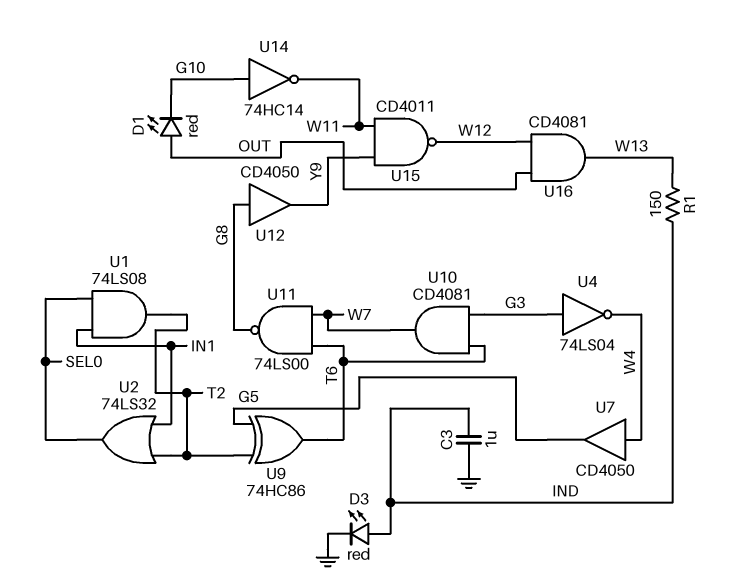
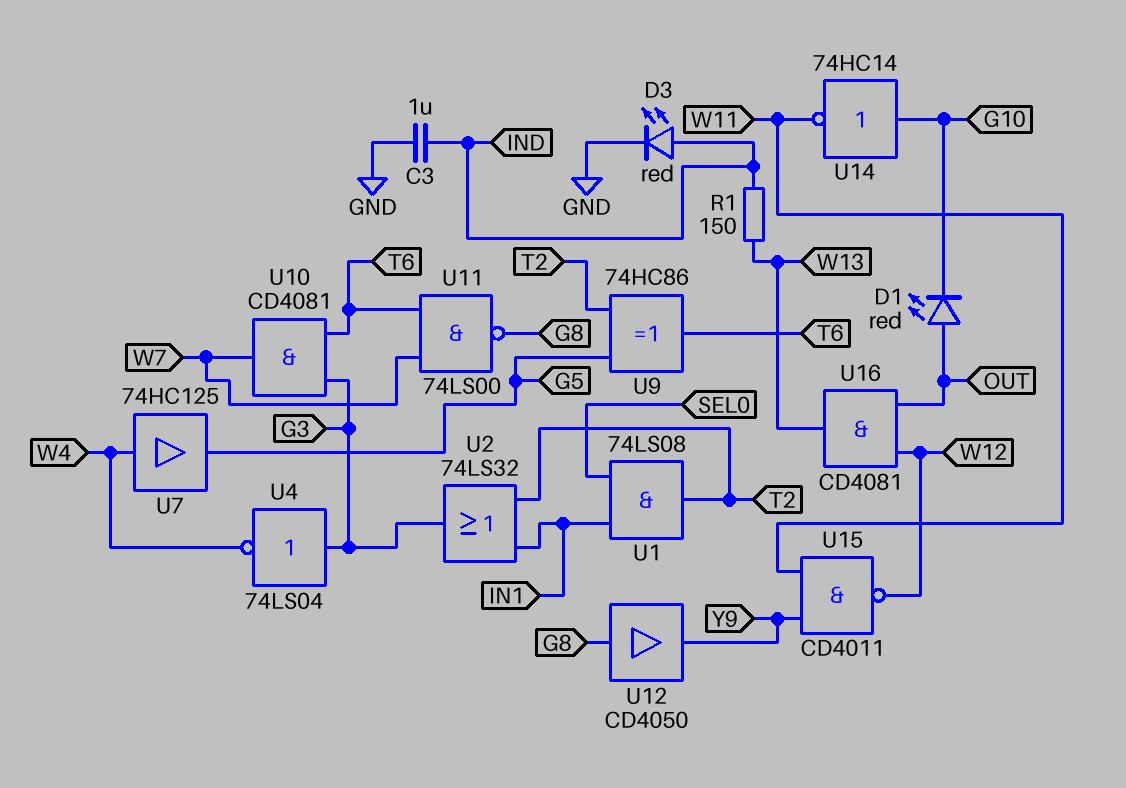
U2: OR 74LS32 (in IN1, in T2, out SEL0) -> OR 74LS32 (in IN1, in T2, out G3)
U7: buffer CD4050 (in W4, out G5) -> buffer 74HC125 (in W4, out G5)

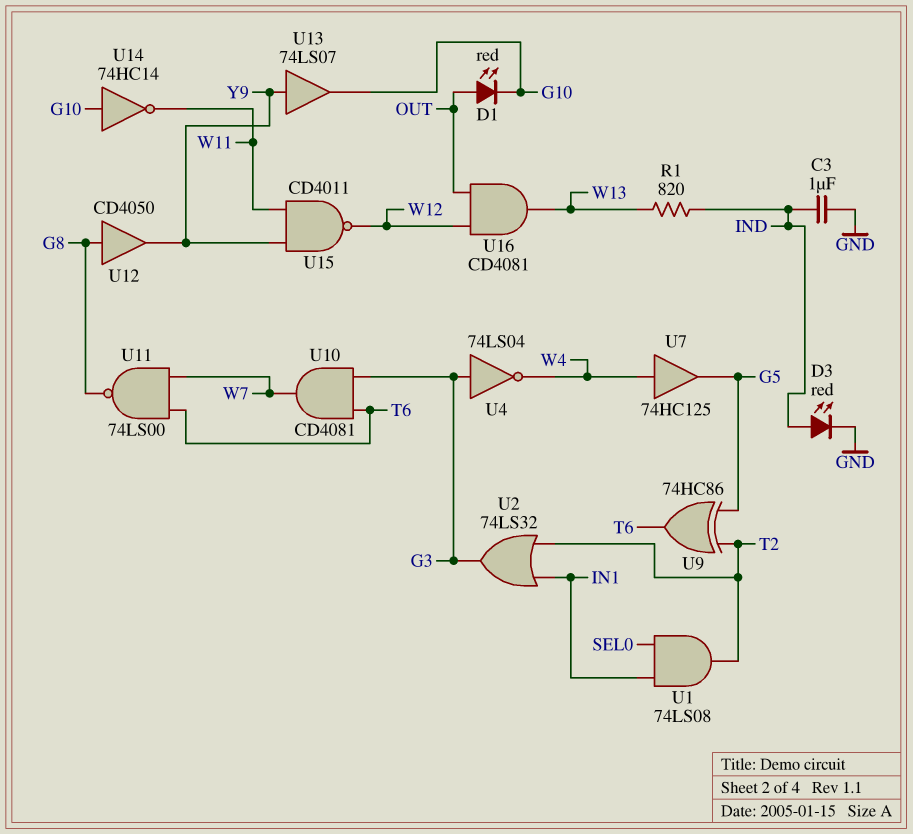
R1: 150 (IND, W13) -> 820 (IND, W13)
U13: none -> buffer 74LS07 (in Y9, out G10)

